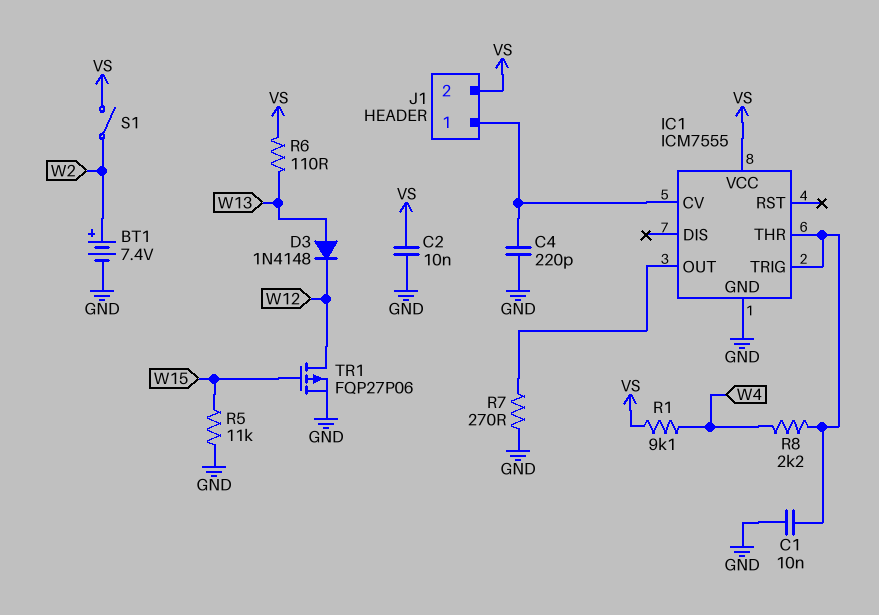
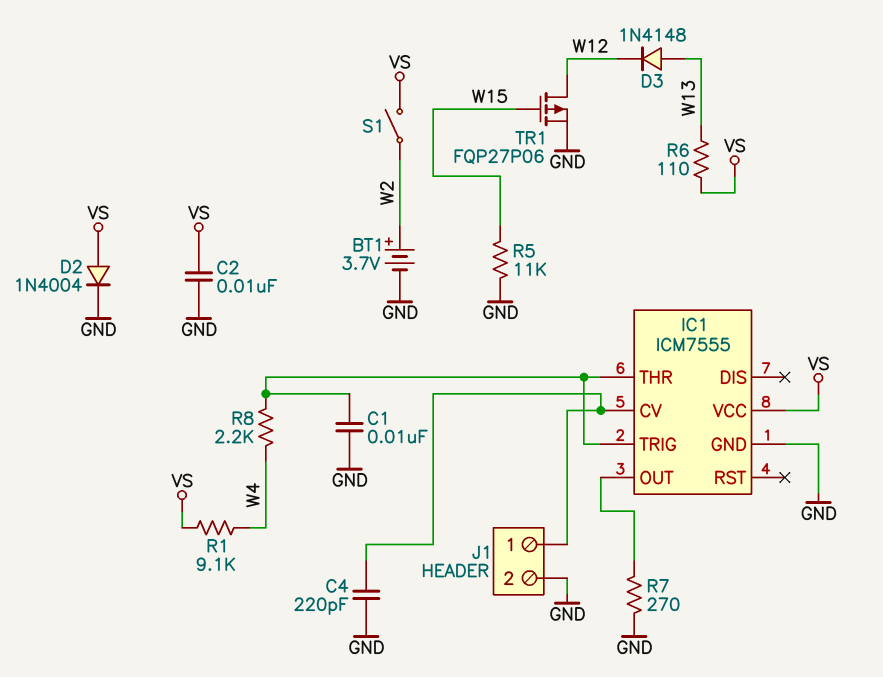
BT1: 7.4V (plus W2, minus GND) -> 3.7V (plus W2, minus GND)
D2: none -> diode 1N4004 (A VS, K GND)
J1 pin 2: VS -> GND

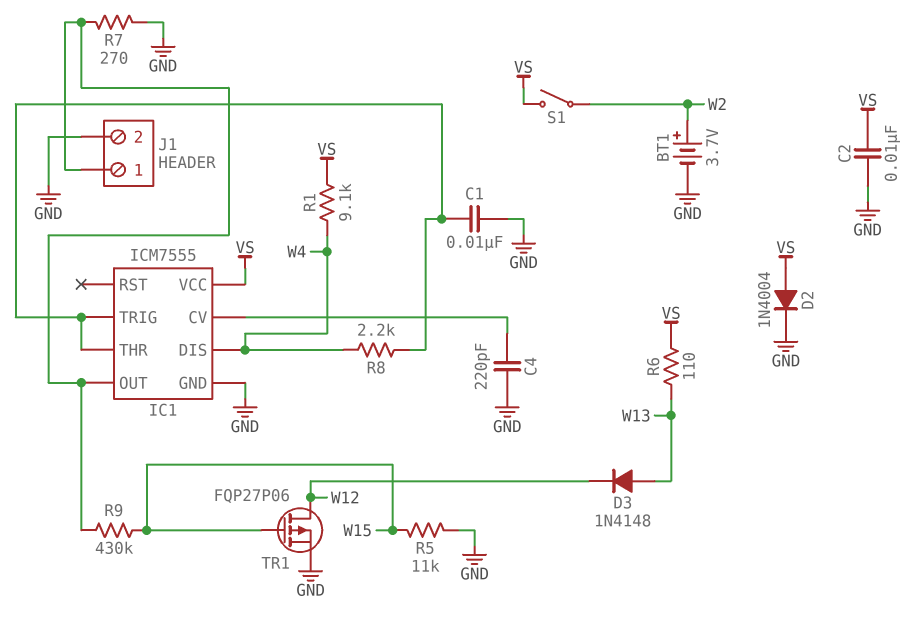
IC1 pin DIS: none -> W4
J1 pin 1: IC1/CV -> IC1/OUT
R9: none -> 430k (IC1/OUT, W15)

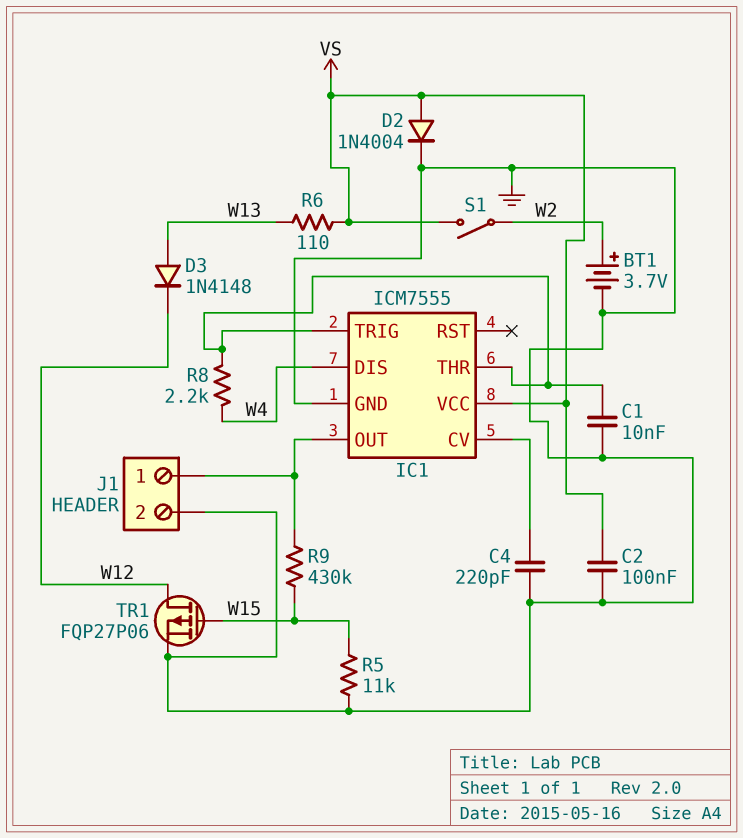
C2: 10nF (GND, VS) -> 100nF (GND, VS)
R1: 9.1k (VS, W4) -> none
R7: 270 (GND, IC1/OUT) -> none

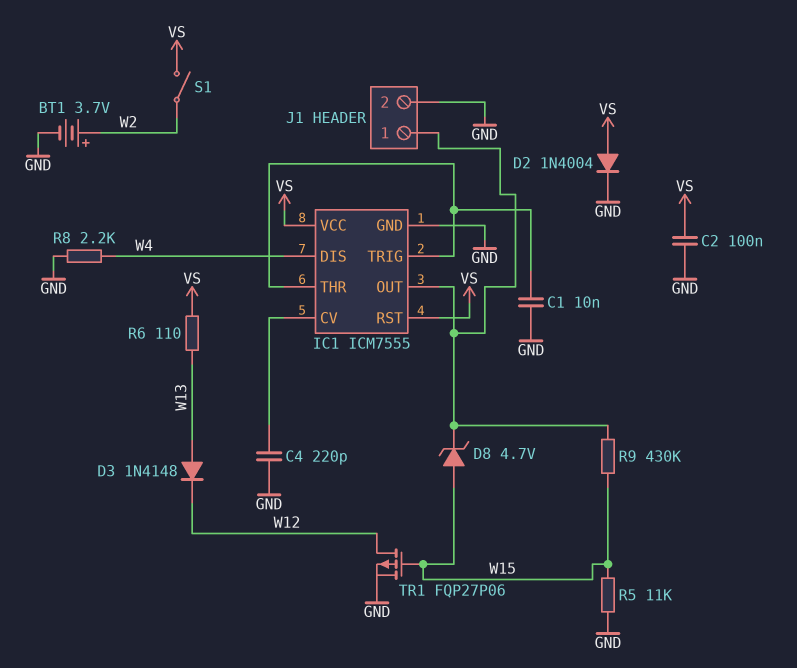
D8: none -> zener 4.7V (A W15, K IC1/OUT)
IC1 pin RST: none -> VS
R8: 2.2k (IC1/THR, W4) -> 2.2k (GND, W4)

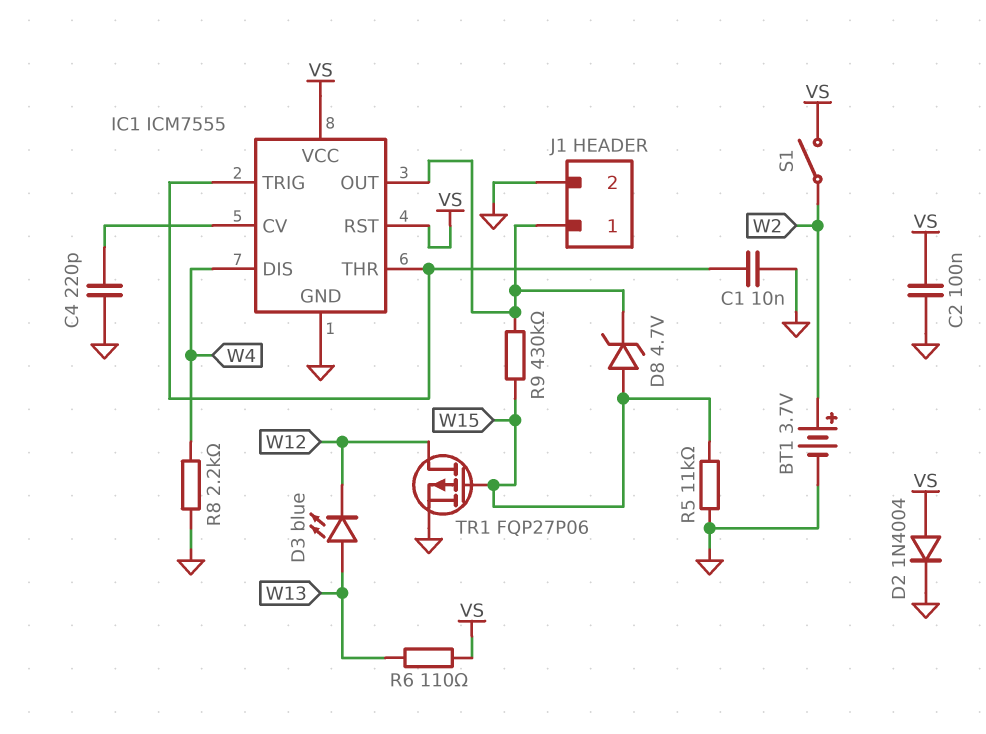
D3: diode 1N4148 (A W13, K W12) -> LED blue (A W13, K W12)

